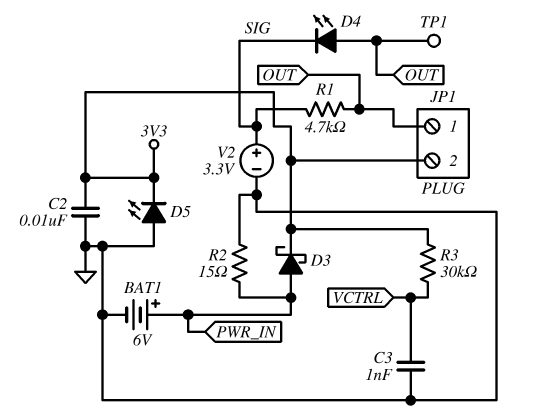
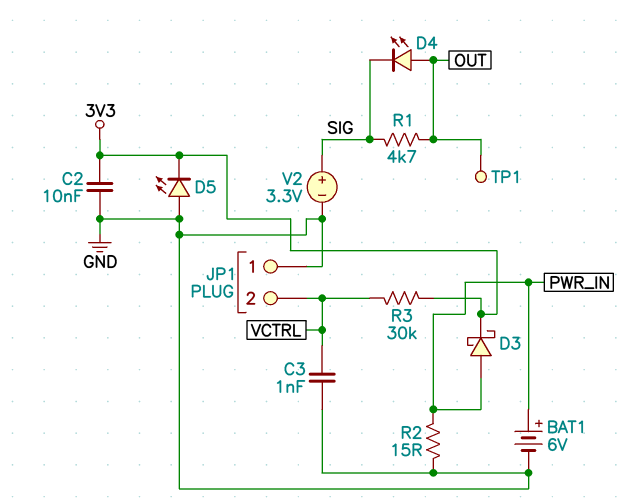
JP1 pin 1: OUT -> GND
JP1 pin 2: 3V3 -> VCTRL

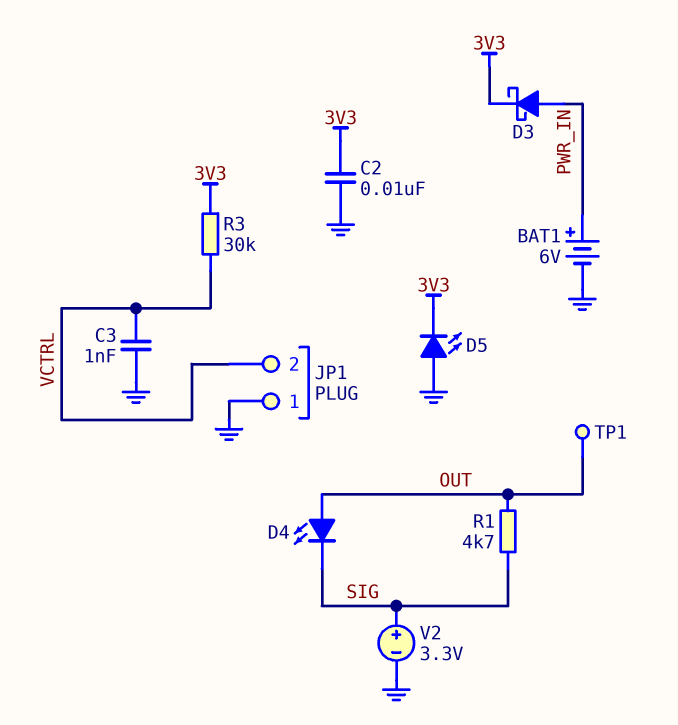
R2: 15 (GND, PWR_IN) -> none

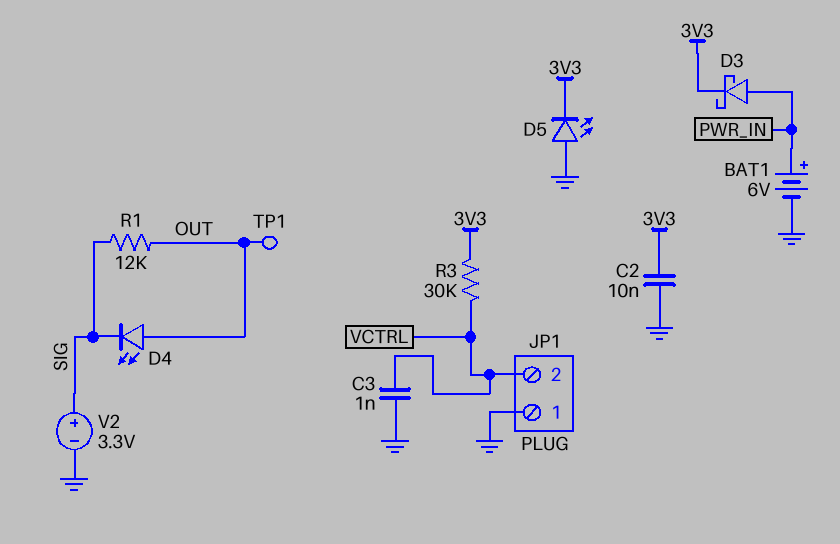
R1: 4.7k (OUT, SIG) -> 12k (OUT, SIG)

